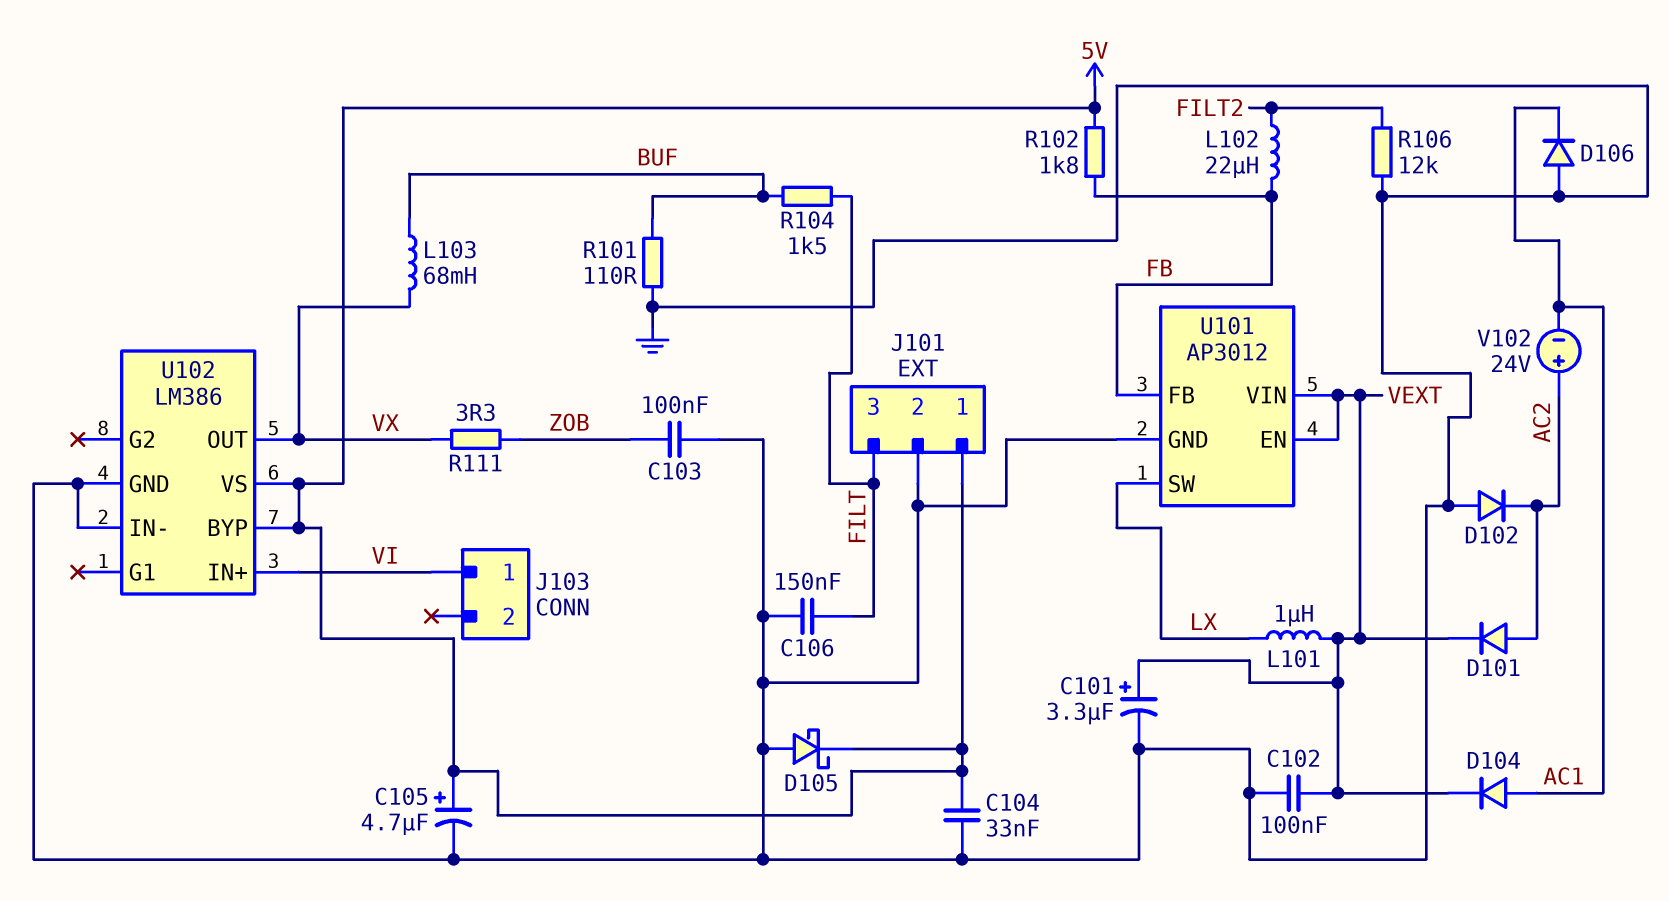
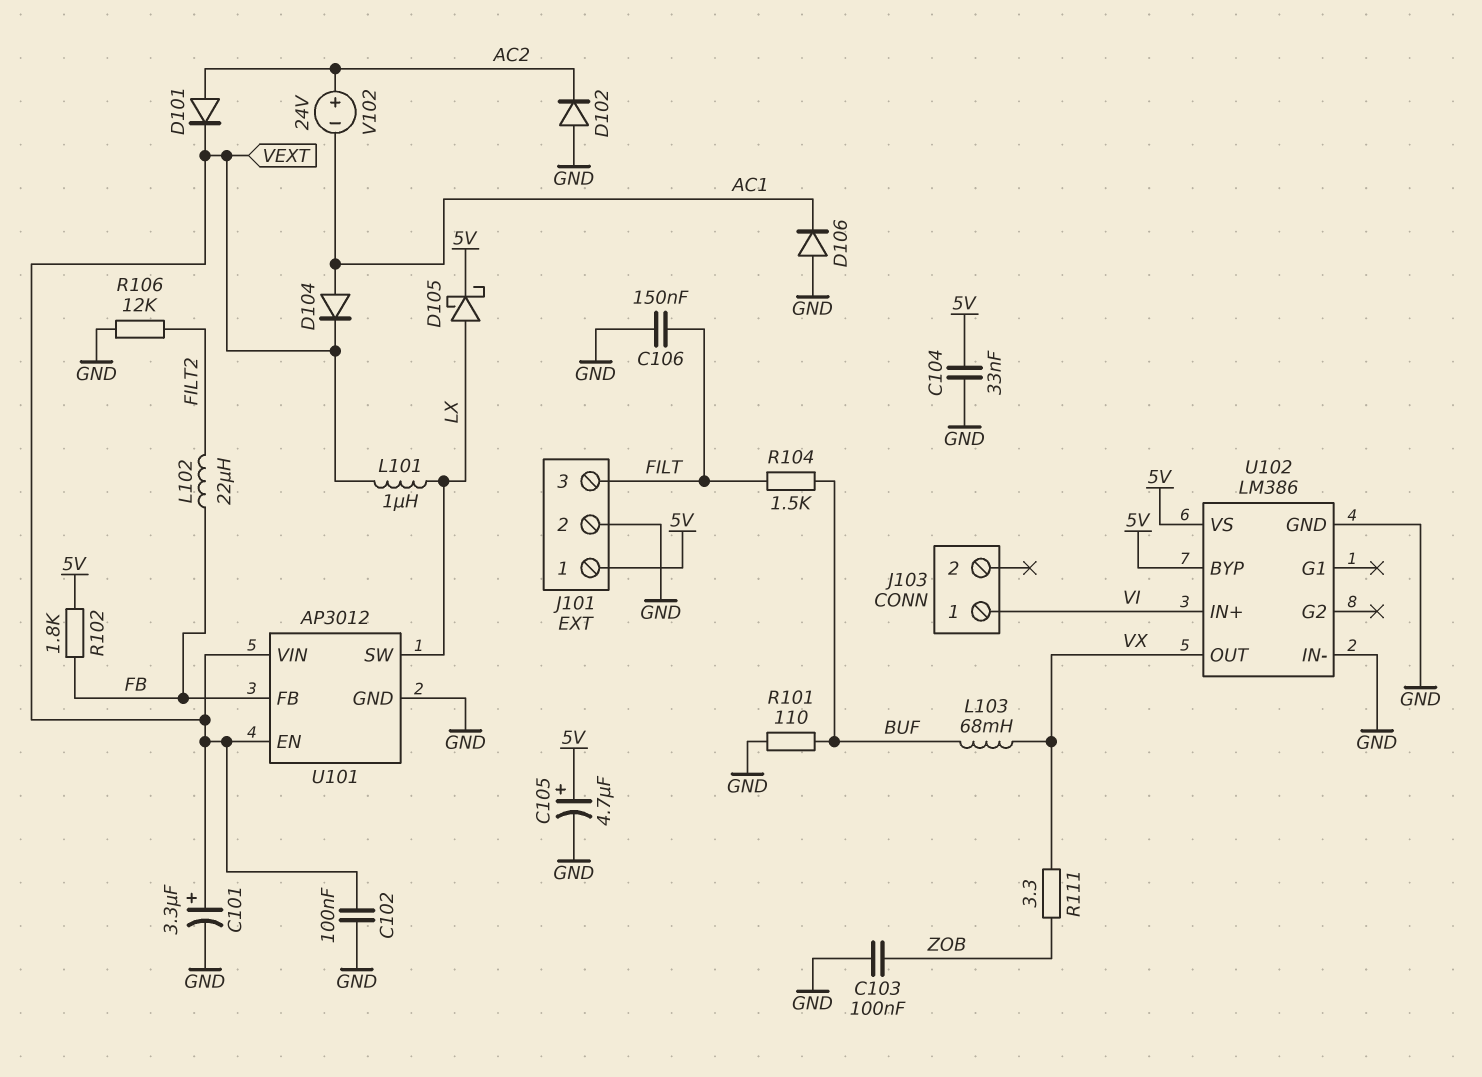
D105: schottky (A GND, K 5V) -> schottky (A LX, K 5V)

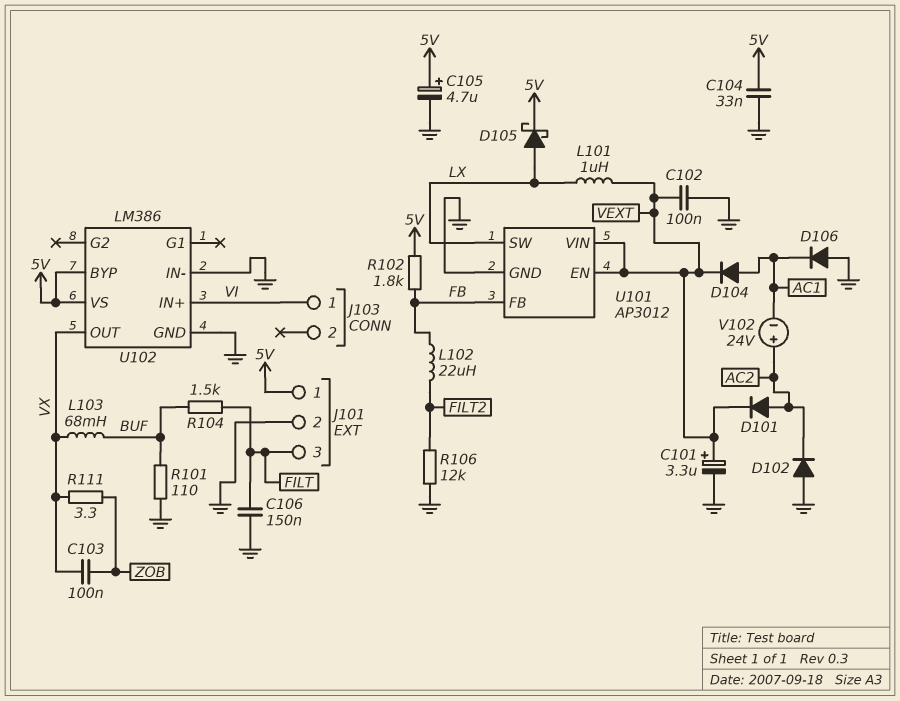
C103: 100nF (GND, ZOB) -> 100nF (VX, ZOB)

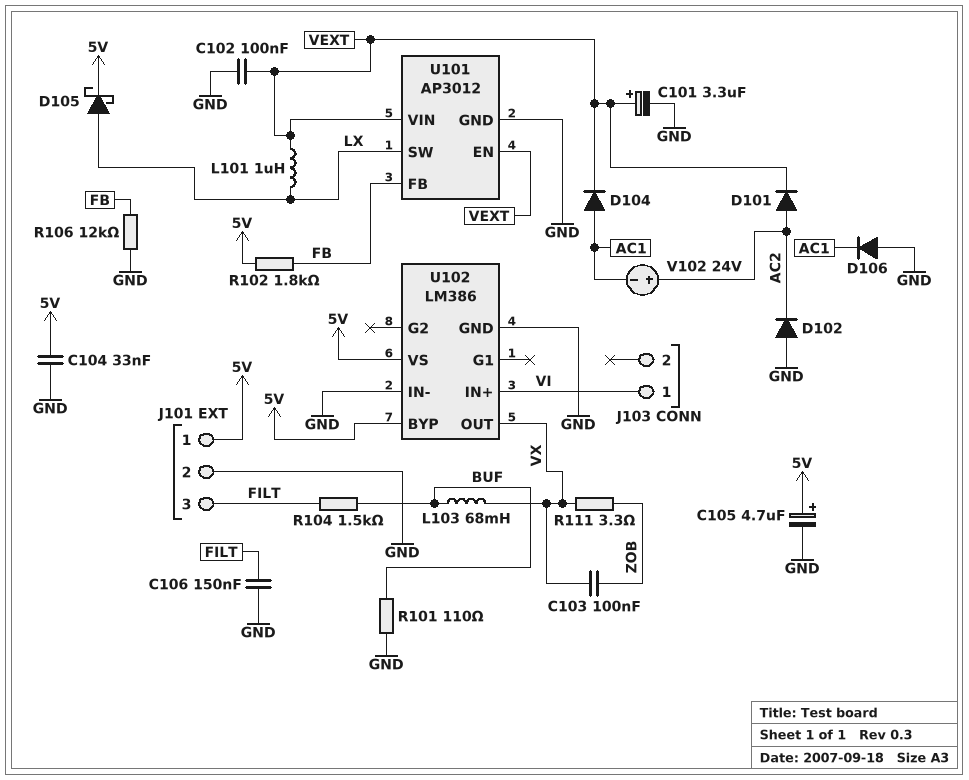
L102: 22uH (FB, FILT2) -> none
R106: 12k (FILT2, GND) -> 12k (FB, GND)

